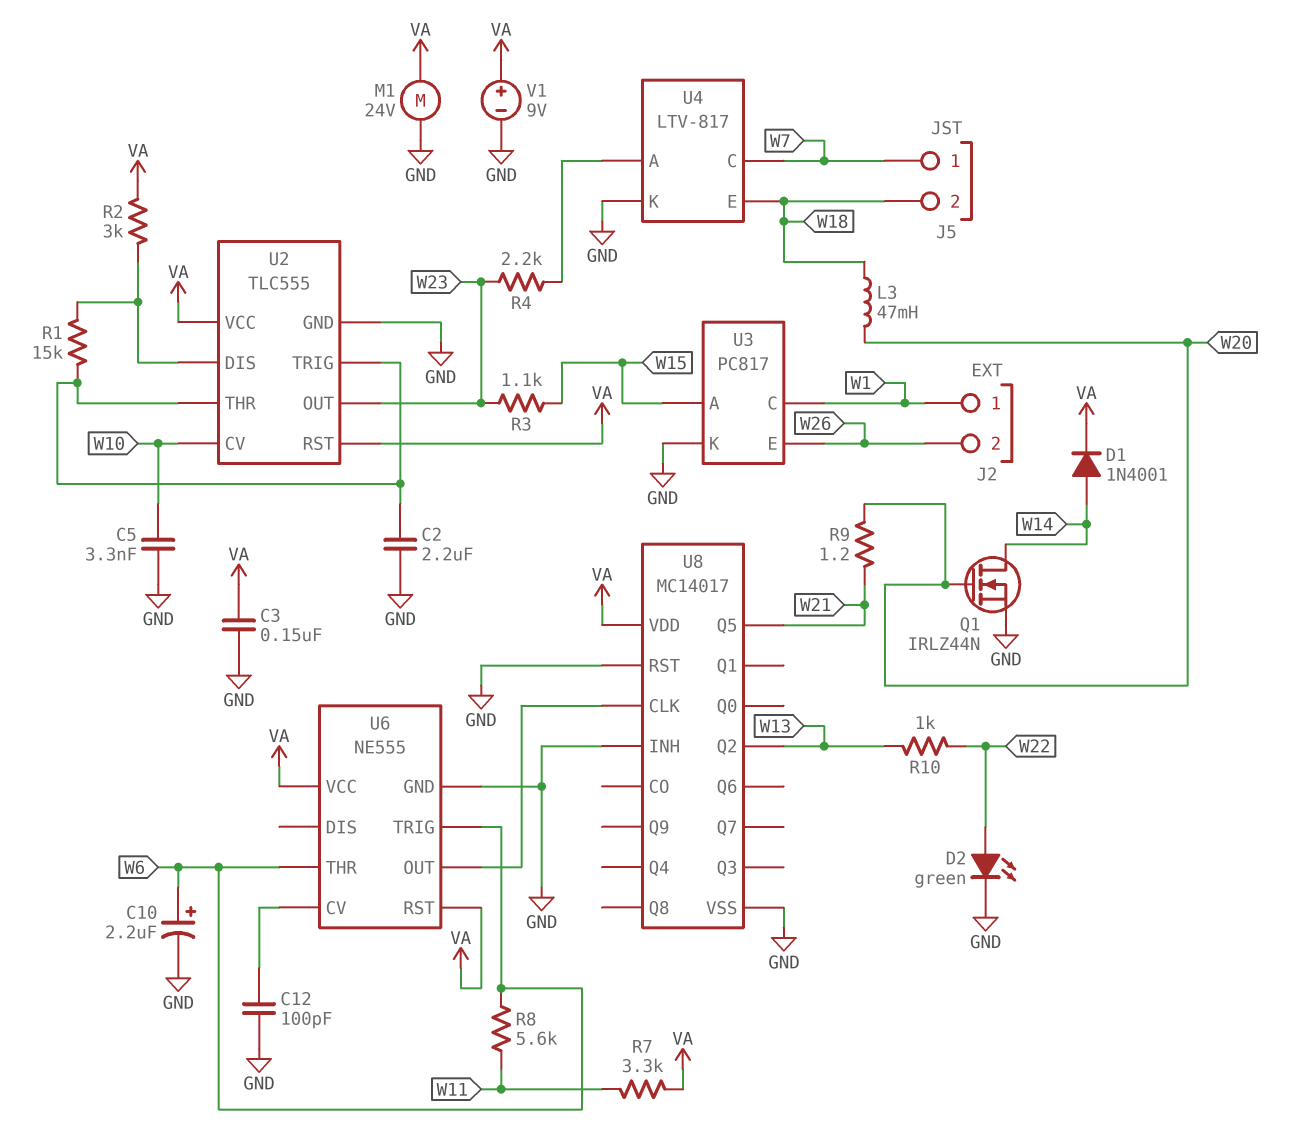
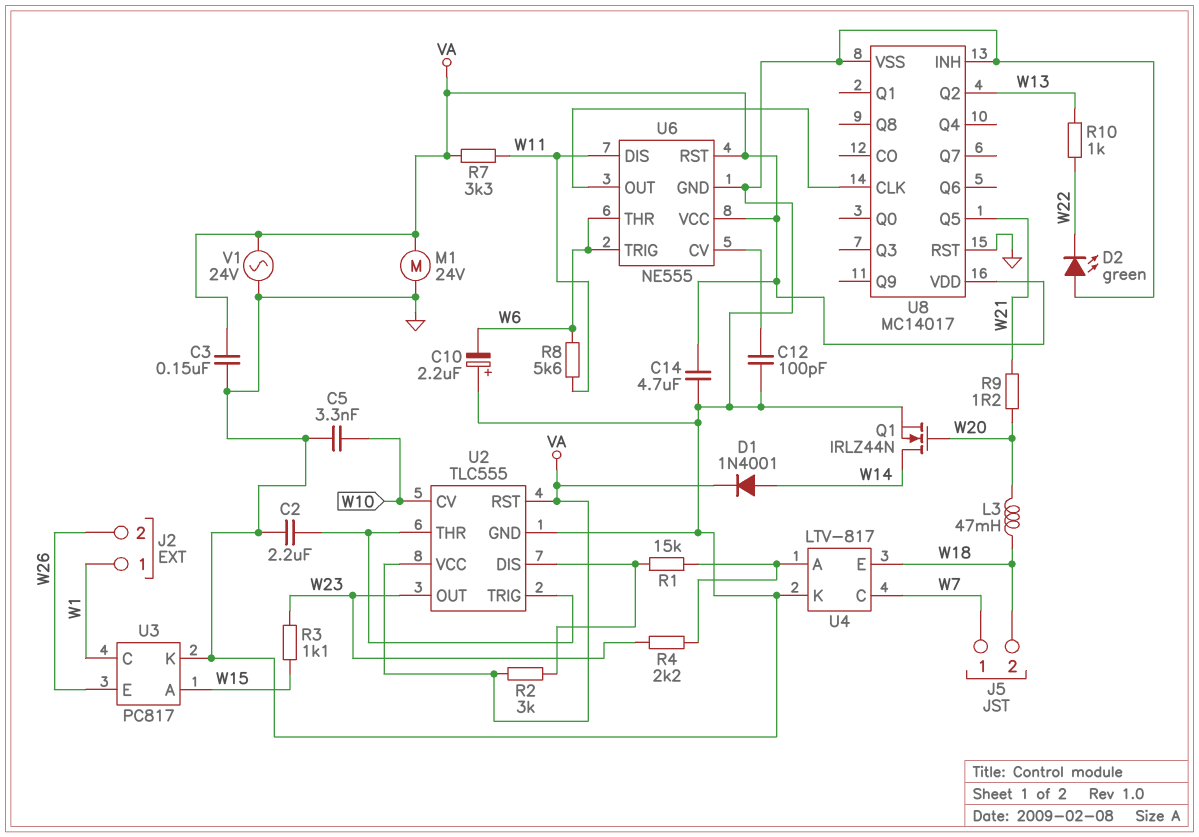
C10: 2.2uF (plus W6, minus GND) -> 2.2uF (plus GND, minus W6)
C14: none -> 4.7uF (GND, VA)
D2: LED green (A W22, K GND) -> LED green (A GND, K W22)
R1: 15k (U2/DIS, U2/THR) -> 15k (U2/DIS, U4/A)
U6 pin DIS: none -> W11
V1: 9V (plus VA, minus GND) -> AC 24V (GND, VA)

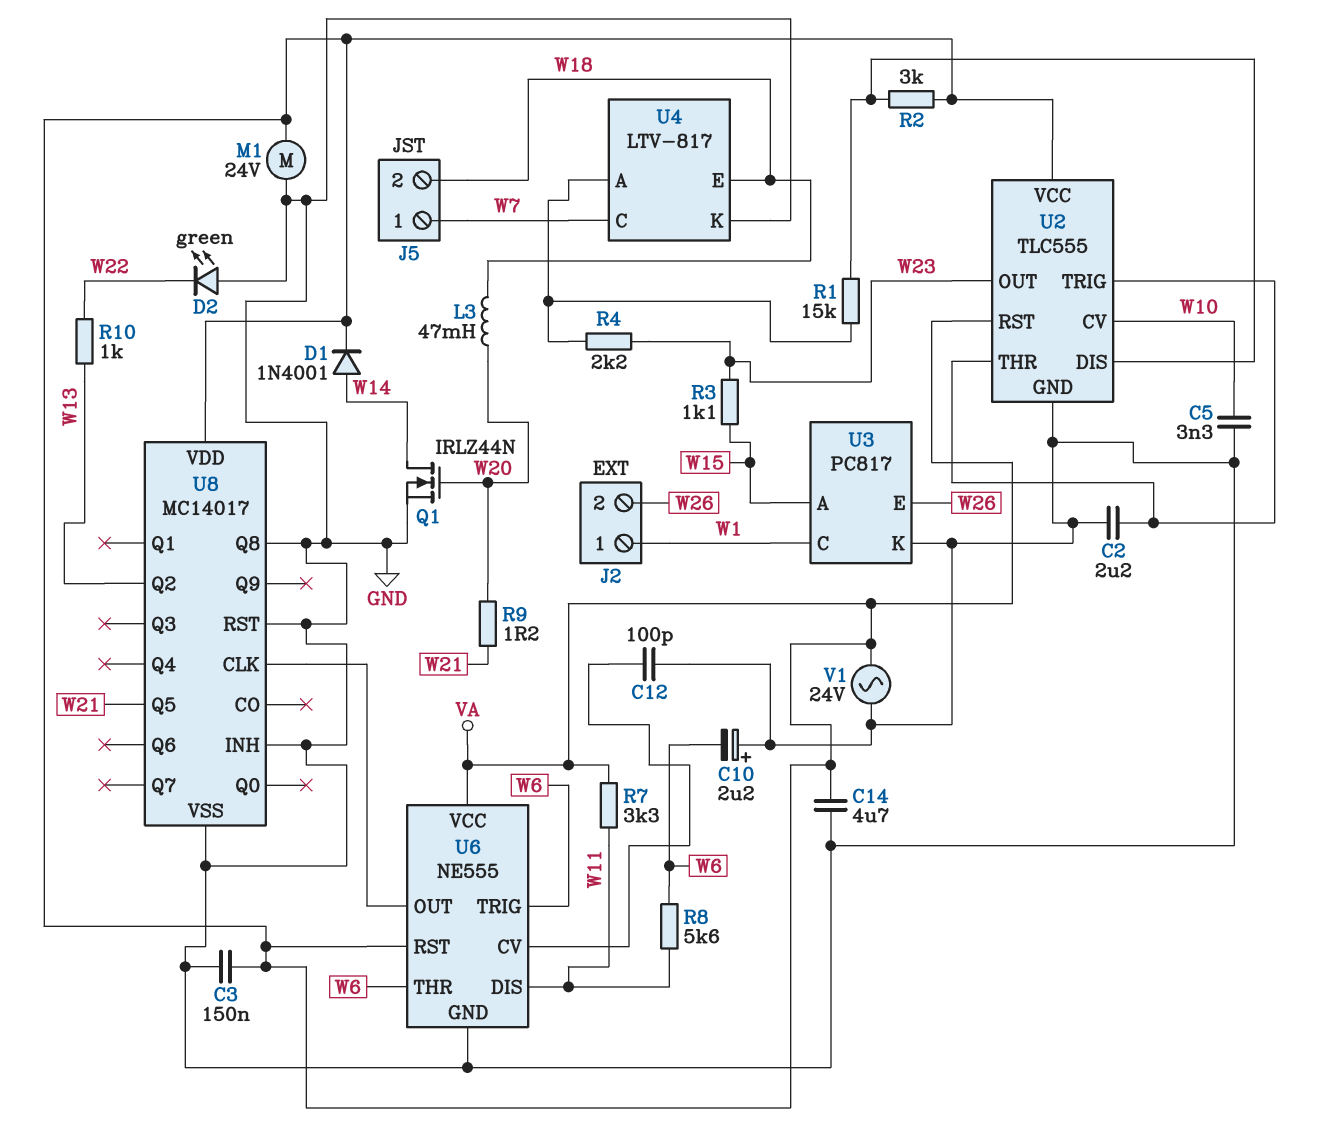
U8 pin Q8: none -> GND

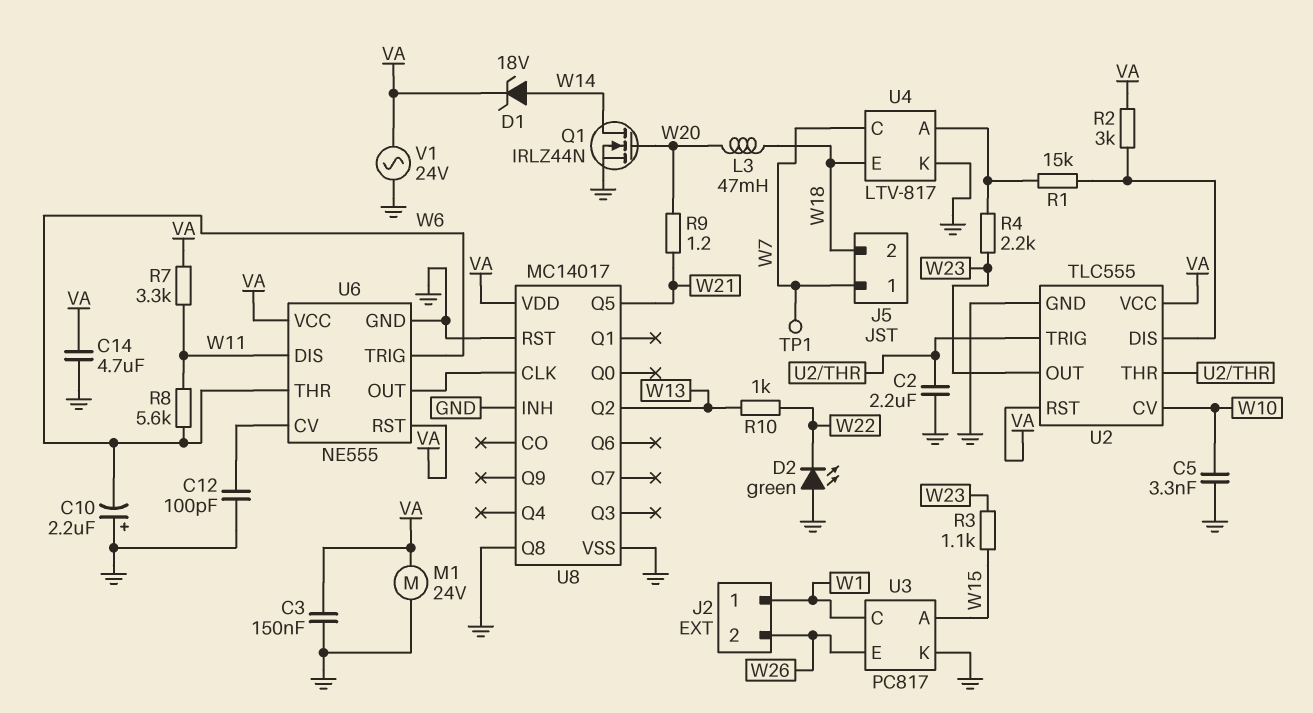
D1: diode 1N4001 (A W14, K VA) -> zener 18V (A W14, K VA)
TP1: none -> test point (W7)

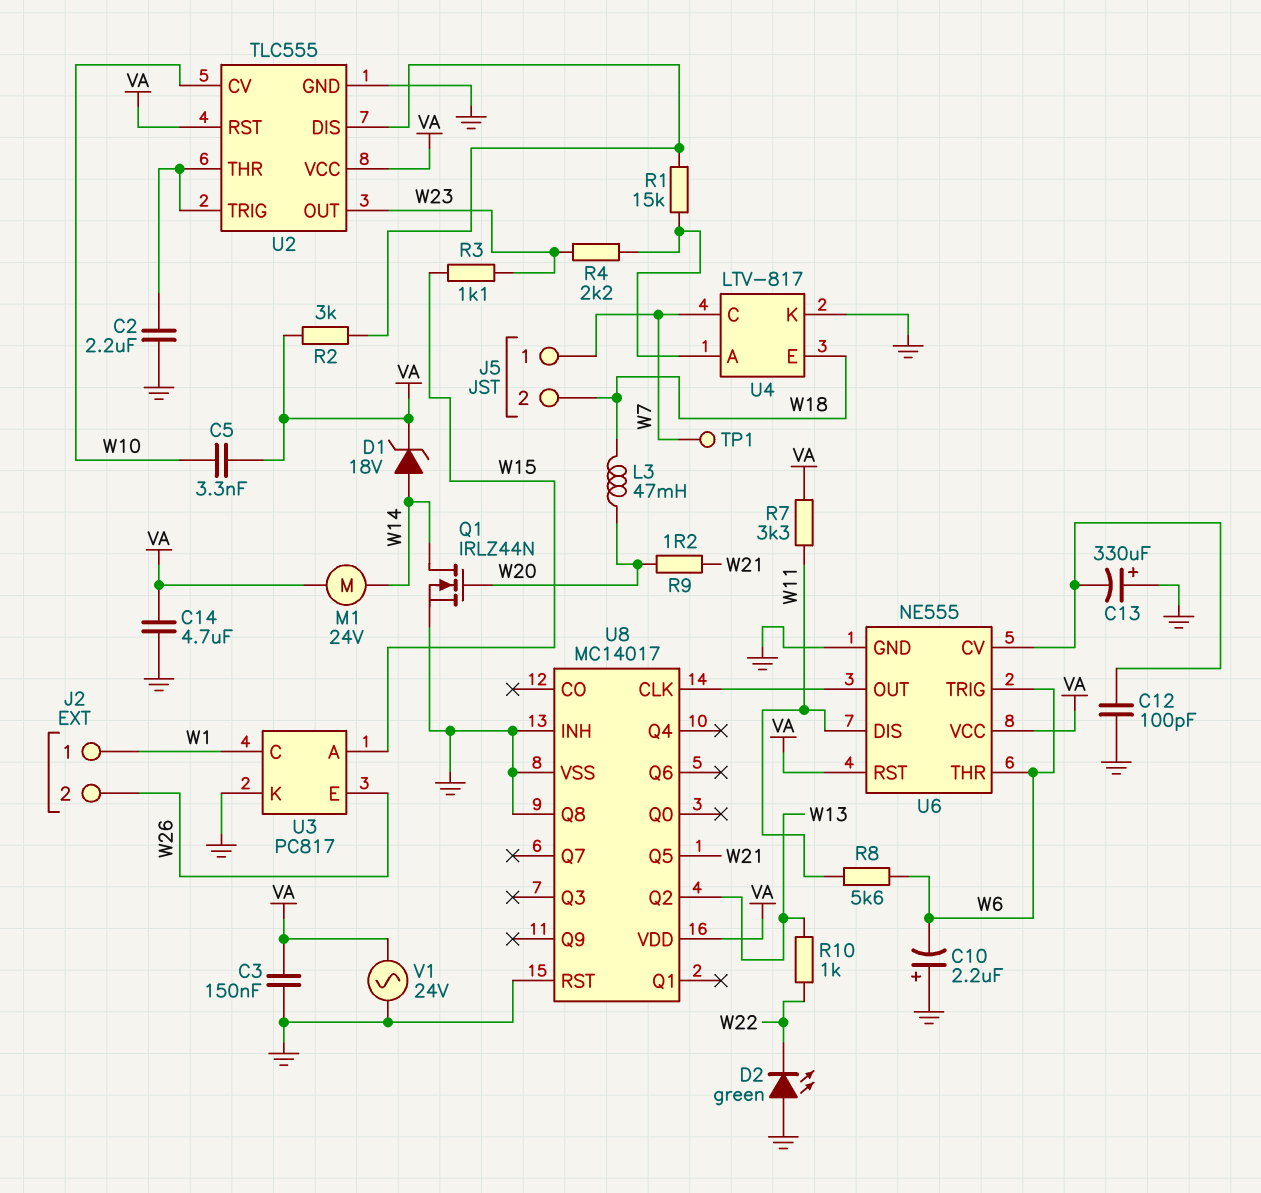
C5: 3.3nF (GND, W10) -> 3.3nF (VA, W10)
C13: none -> 330uF (plus GND, minus U6/CV)
M1: motor 24V (GND, VA) -> motor 24V (VA, W14)

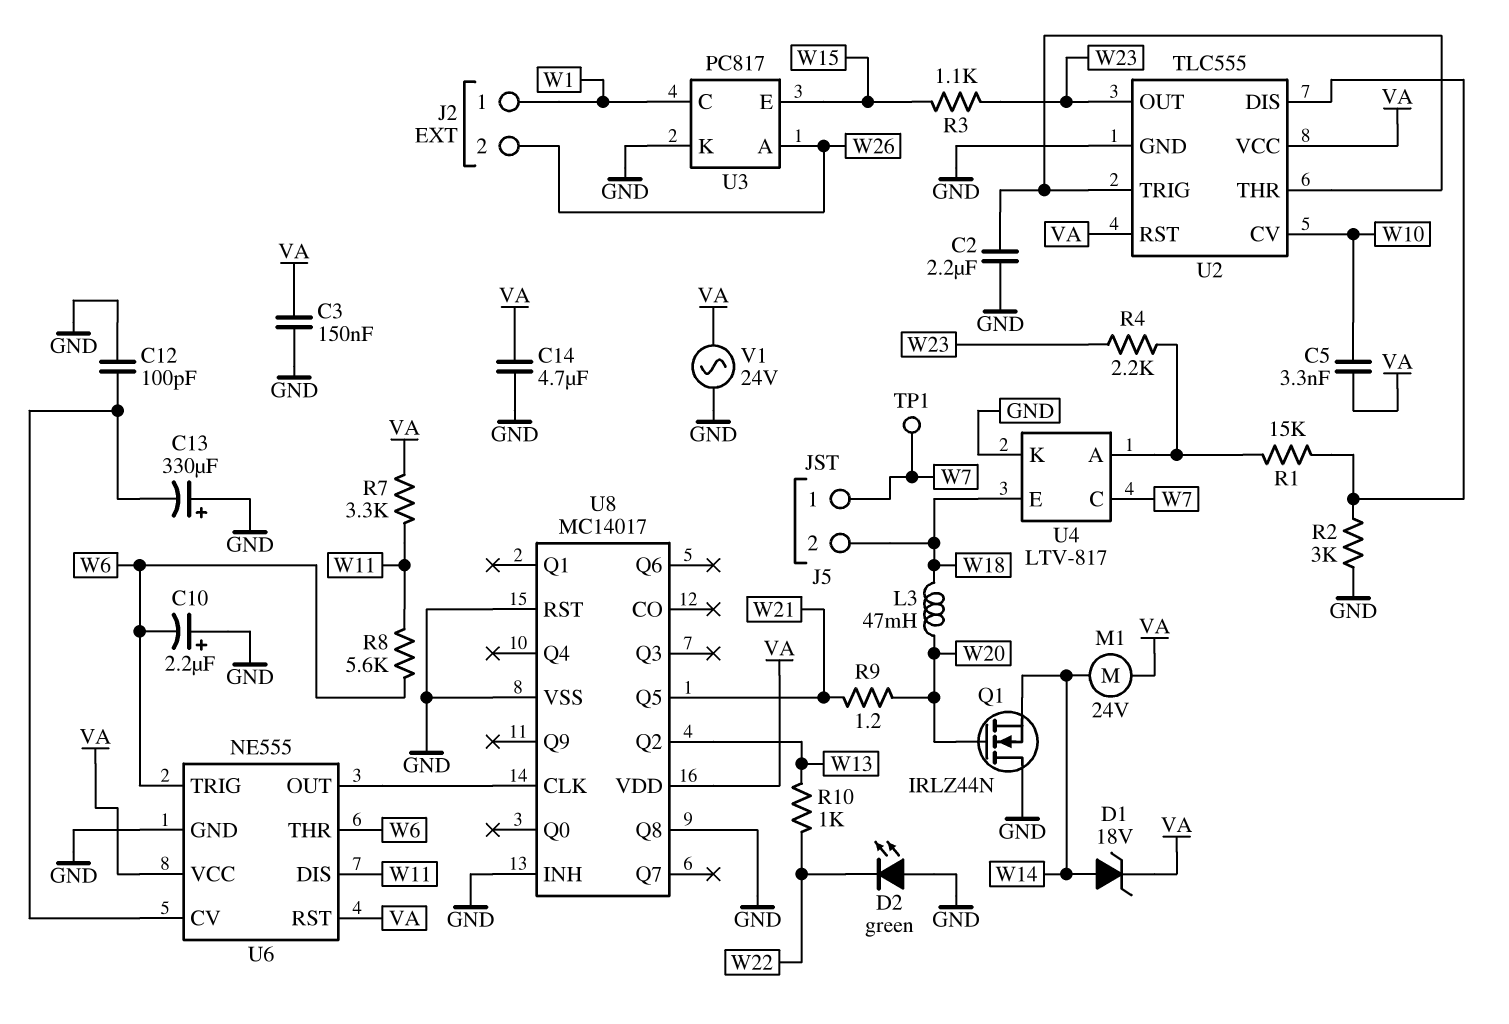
Q1: NMOS IRLZ44N (G W20, D W14, S GND) -> NMOS IRLZ44N (G W20, D GND, S W14)
R2: 3k (U2/DIS, VA) -> 3k (GND, U2/DIS)
U3 pin A: W15 -> W26
U3 pin E: W26 -> W15

